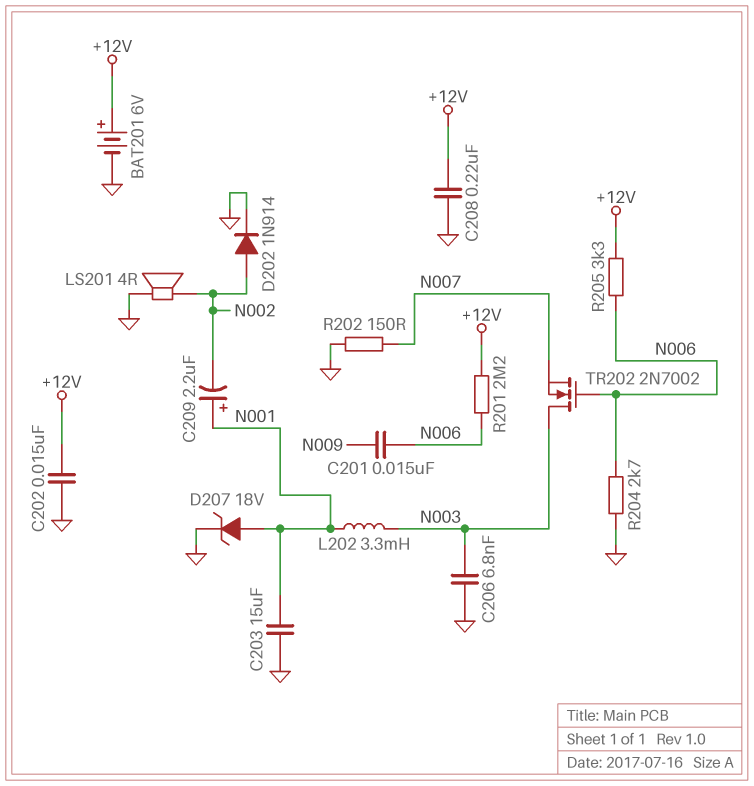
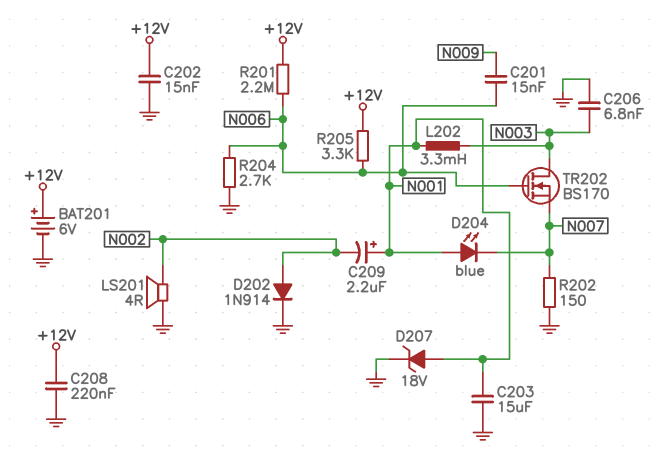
D204: none -> LED blue (A N001, K N007)
TR202: NMOS 2N7002 (G N006, D N003, S N007) -> NMOS BS170 (G N006, D N003, S N007)

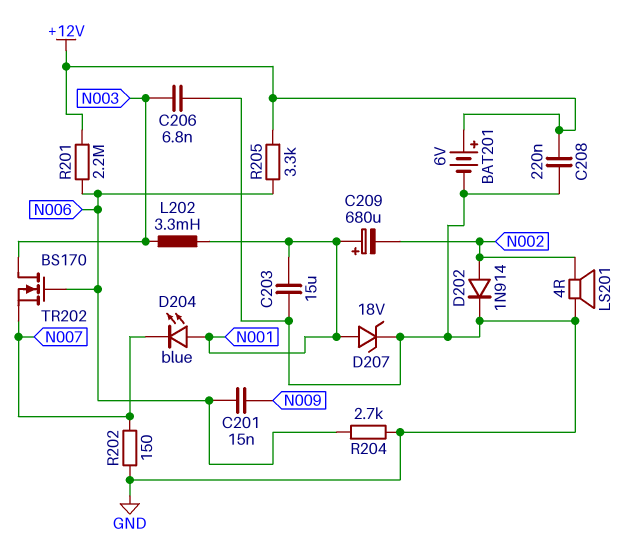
C202: 15nF (+12V, GND) -> none
C209: 2.2uF (plus N001, minus N002) -> 680uF (plus N001, minus N002)

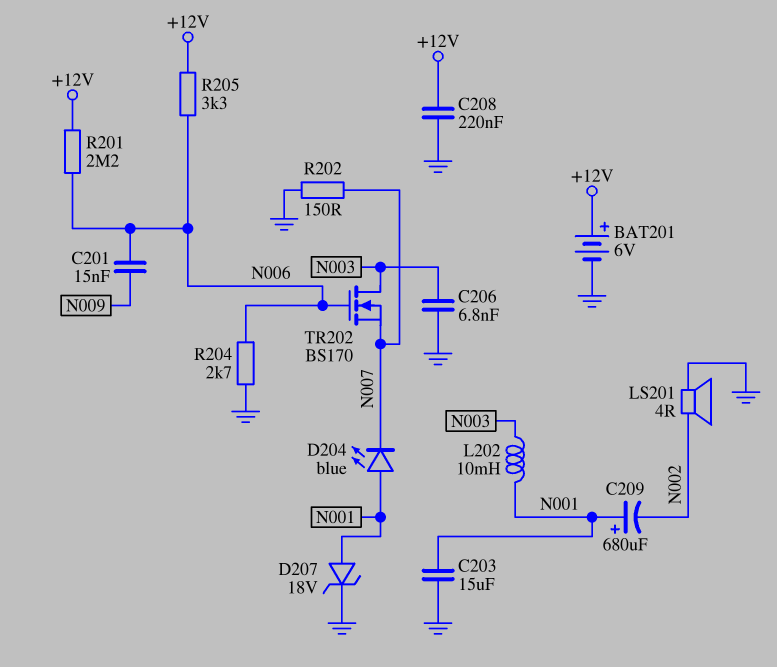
D202: diode 1N914 (A N002, K GND) -> none
L202: 3.3mH (N001, N003) -> 10mH (N001, N003)

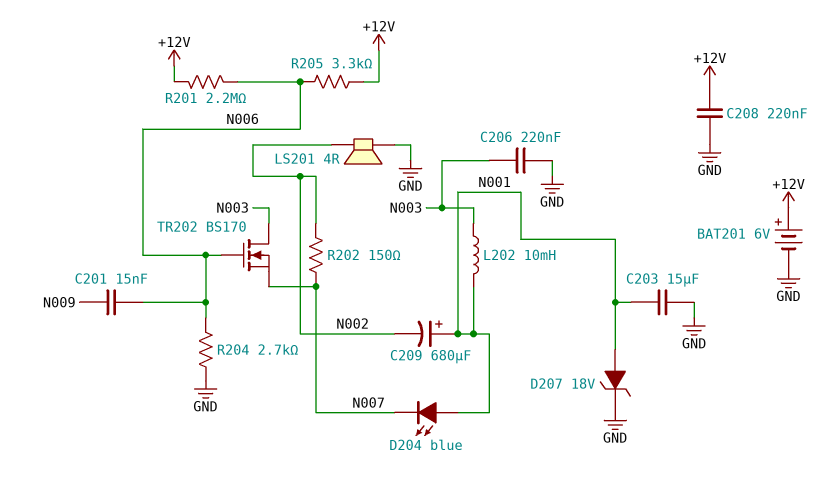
C206: 6.8nF (GND, N003) -> 220nF (GND, N003)
R202: 150 (GND, N007) -> 150 (N002, N007)

